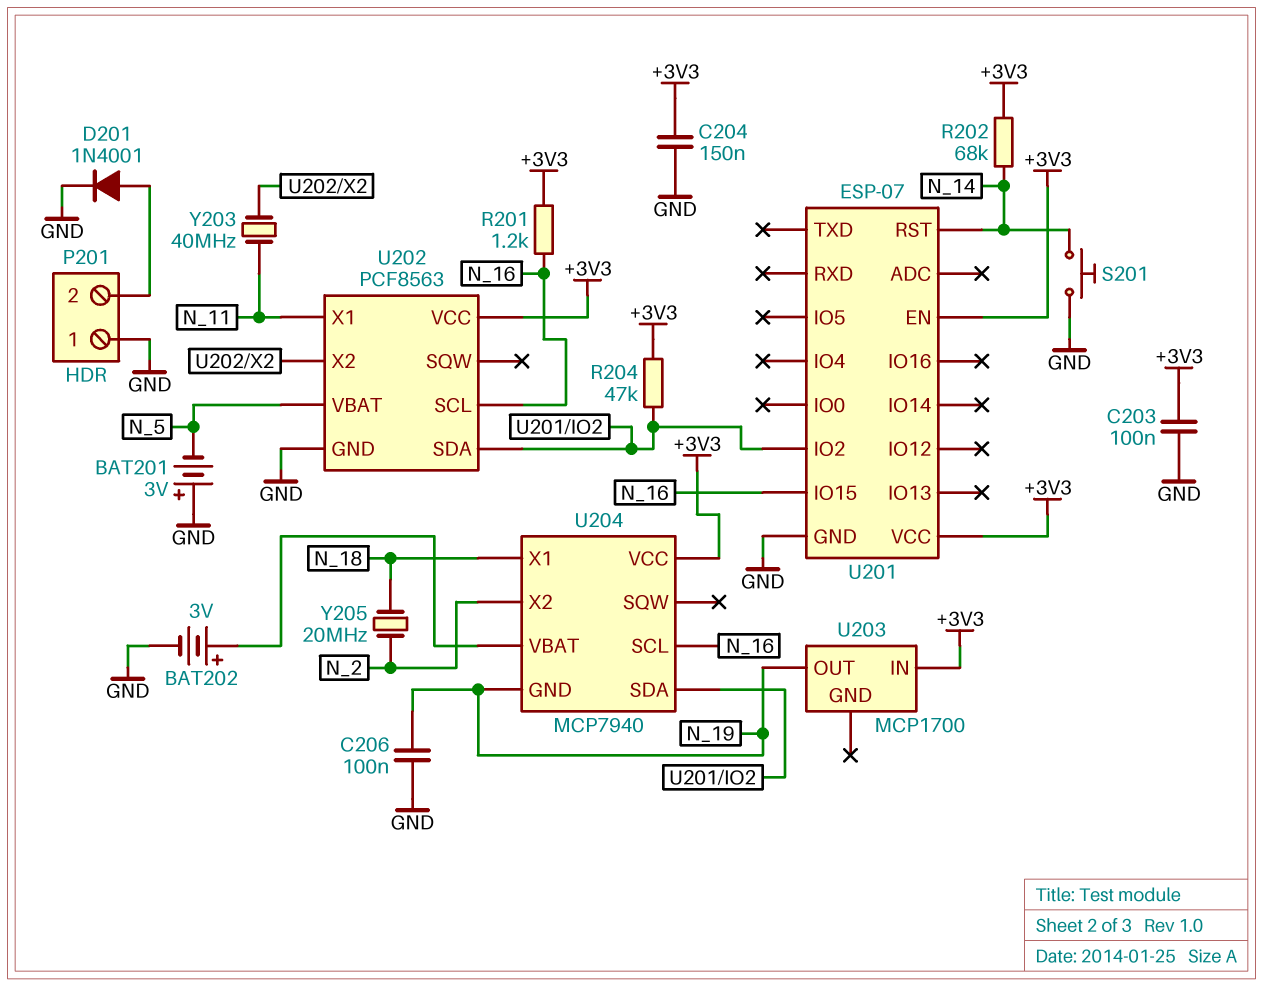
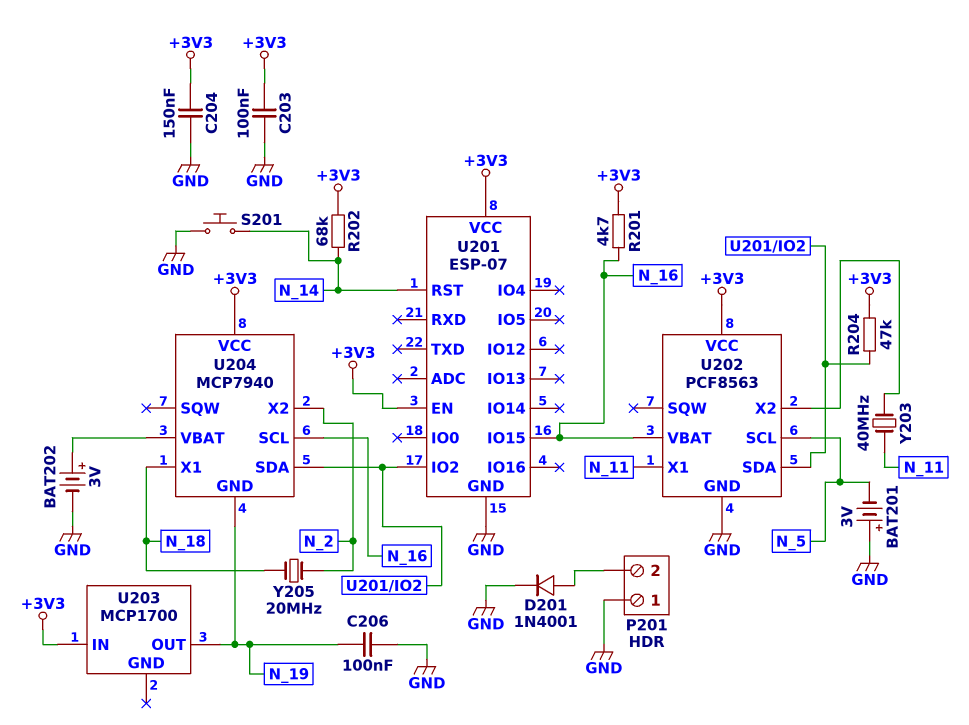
R201: 1.2k (+3V3, N_16) -> 4.7k (+3V3, N_16)
U202 pin SCL: N_16 -> N_5
U202 pin VBAT: N_5 -> N_16

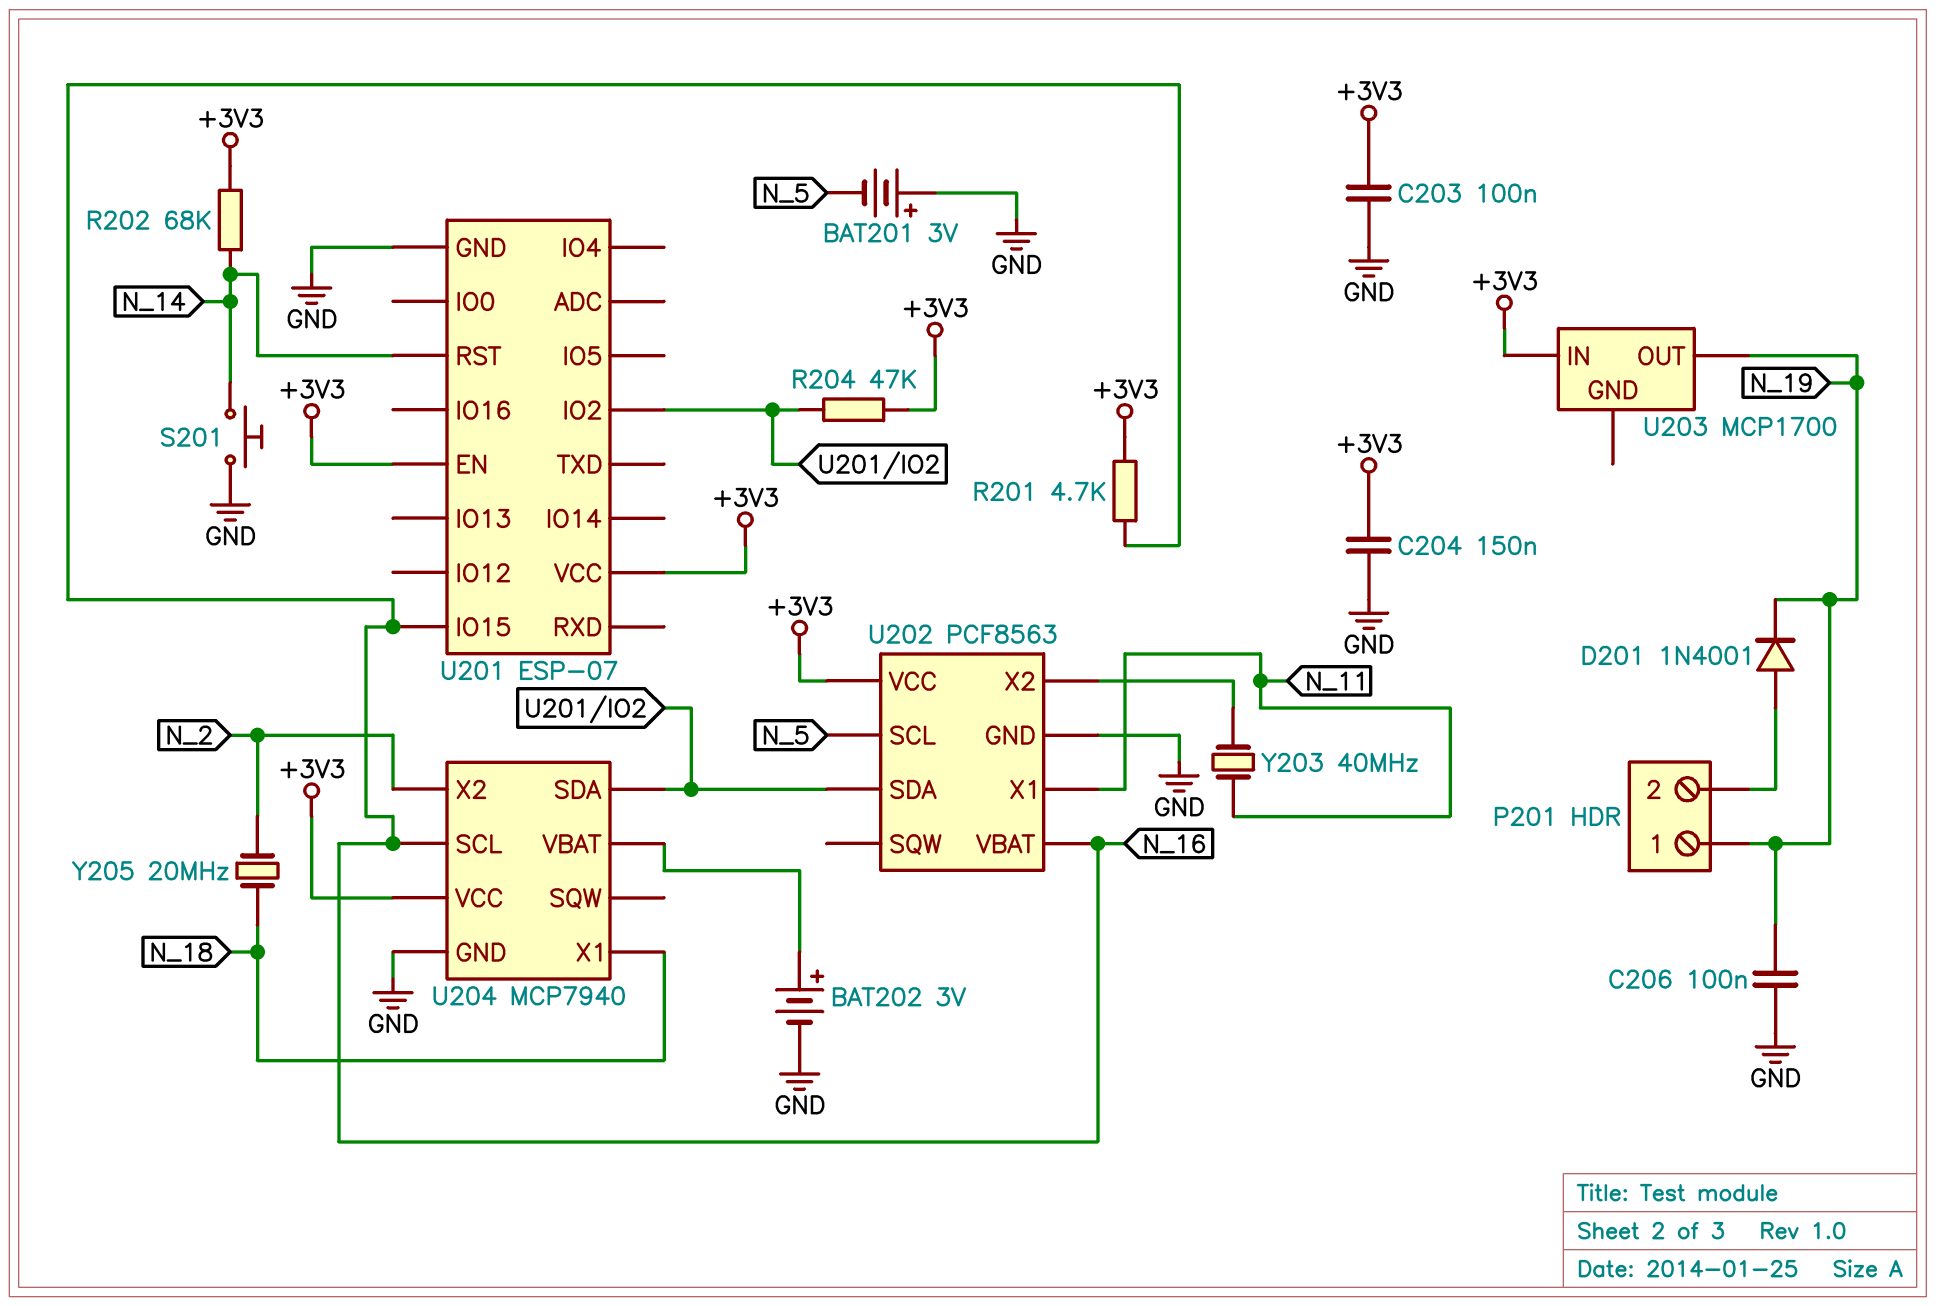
D201: diode 1N4001 (A P201/2, K GND) -> diode 1N4001 (A P201/2, K N_19)
P201 pin 1: GND -> N_19
U204 pin GND: N_19 -> GND

